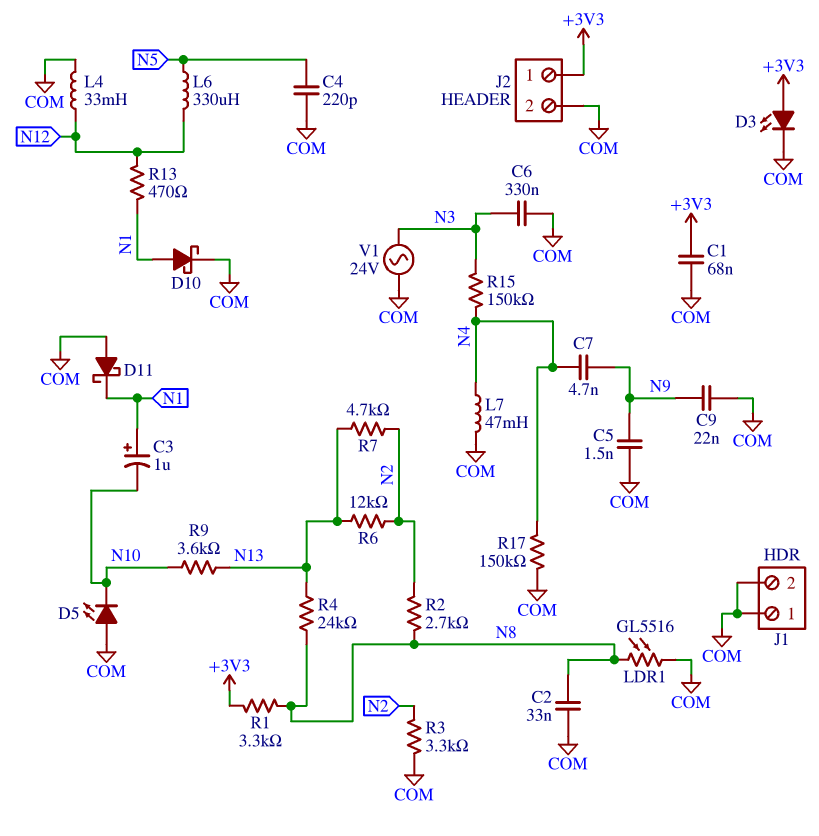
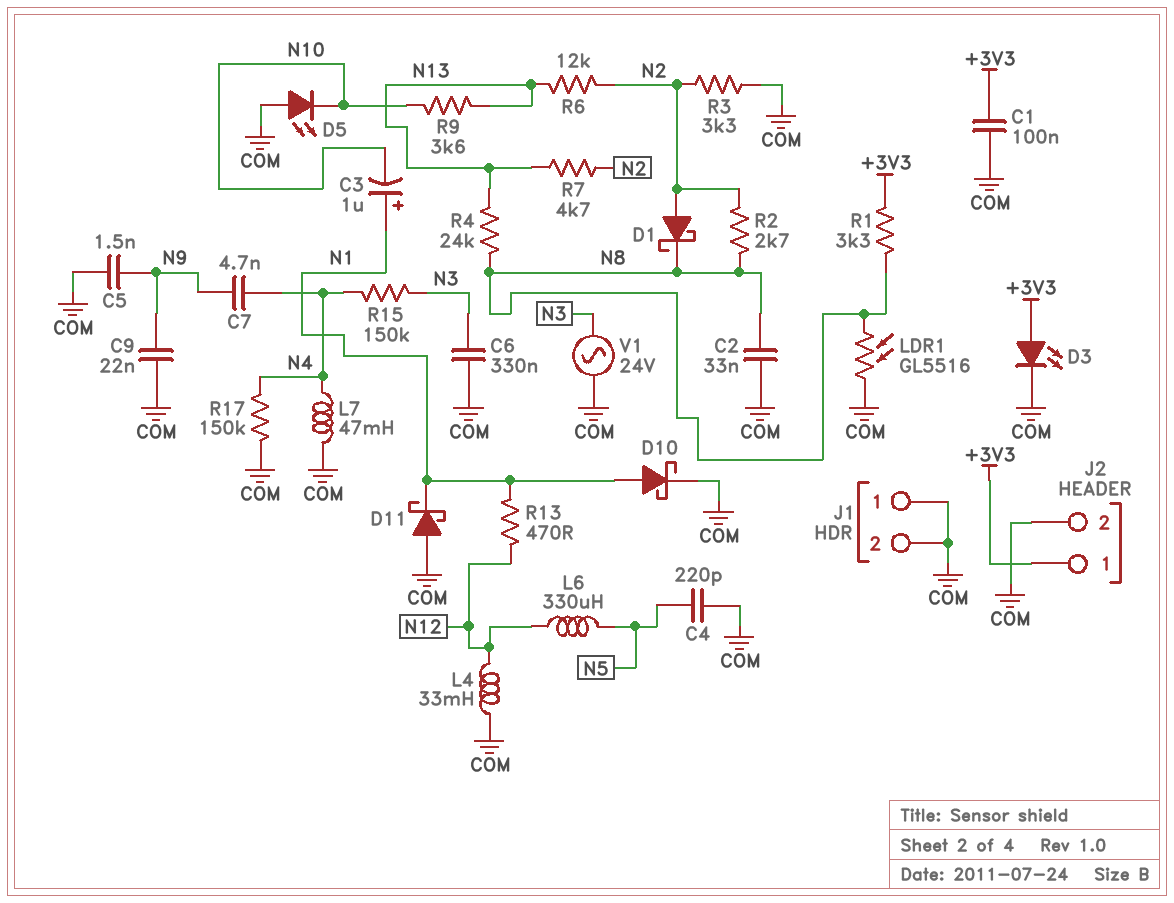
C1: 68nF (+3V3, COM) -> 100nF (+3V3, COM)
D1: none -> schottky (A N2, K N8)

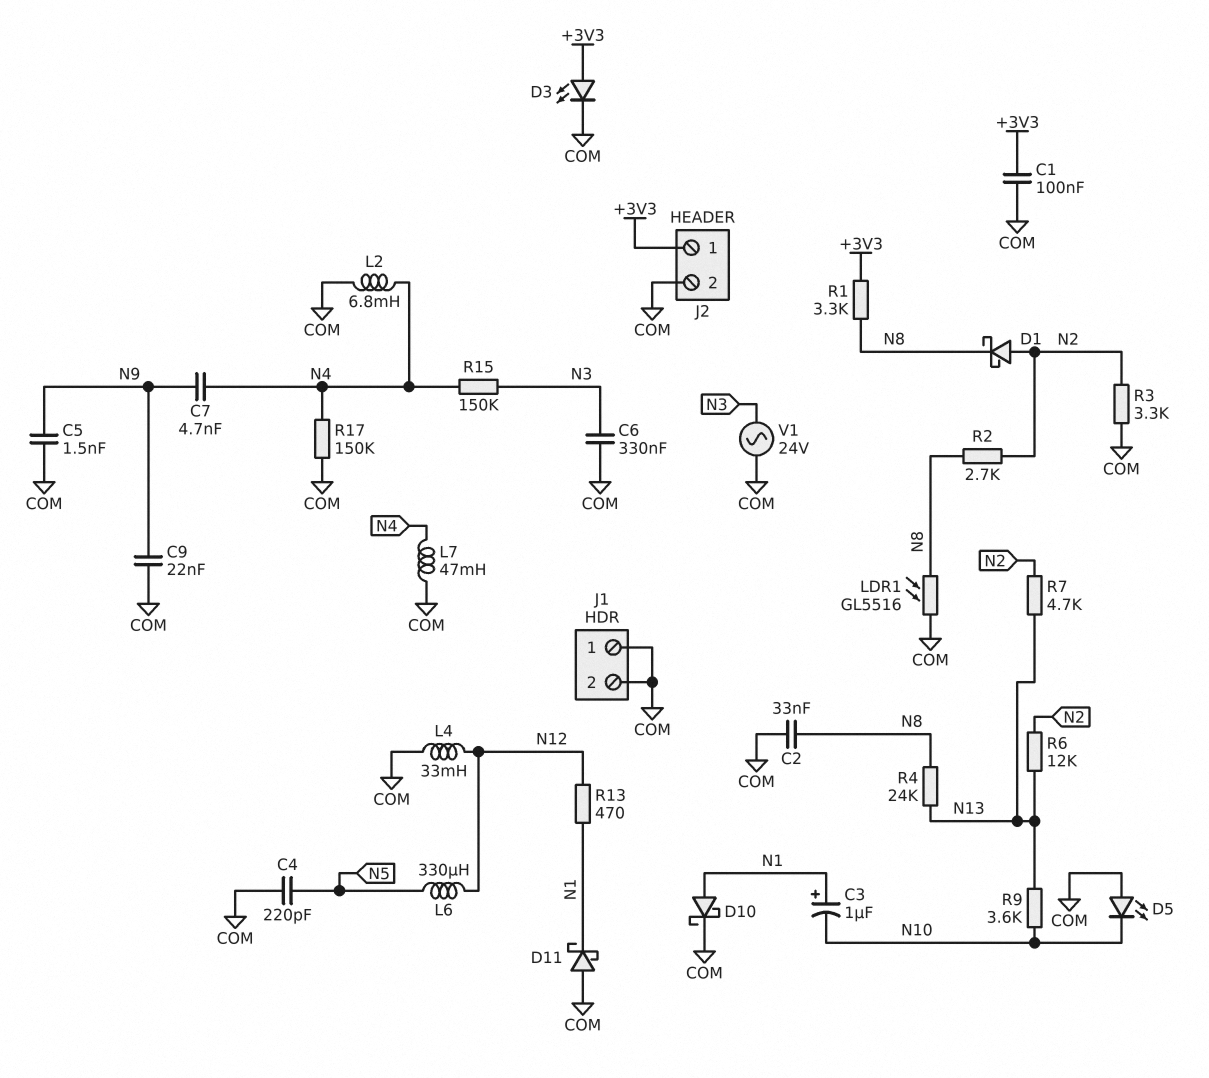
L2: none -> 6.8mH (COM, N4)

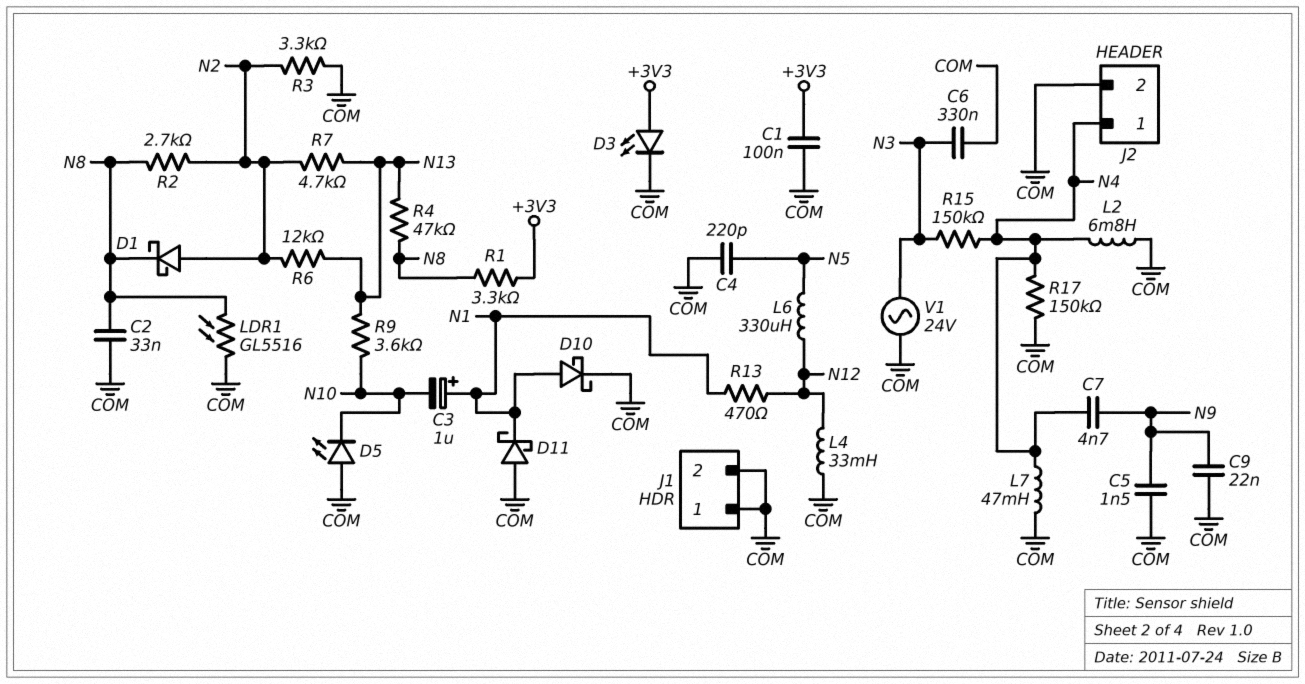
J2 pin 1: +3V3 -> N4
R4: 24k (N8, N13) -> 47k (N8, N13)

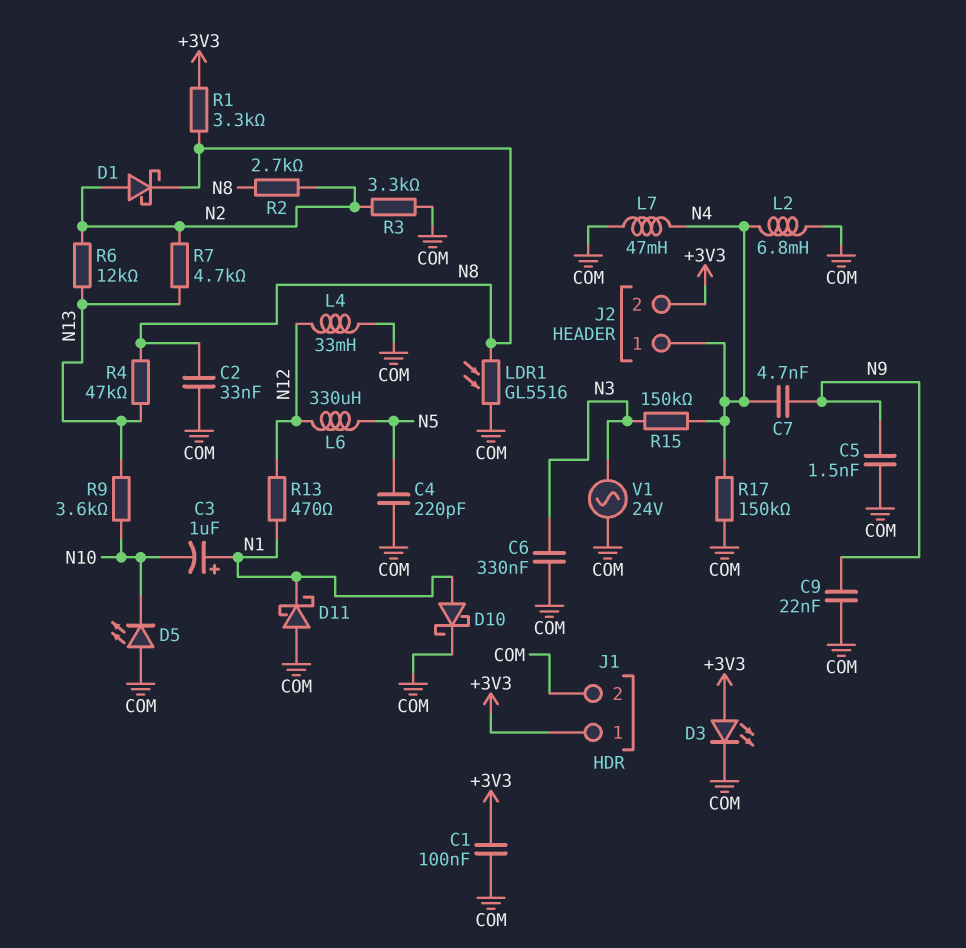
J1 pin 1: COM -> +3V3
J2 pin 2: COM -> +3V3

